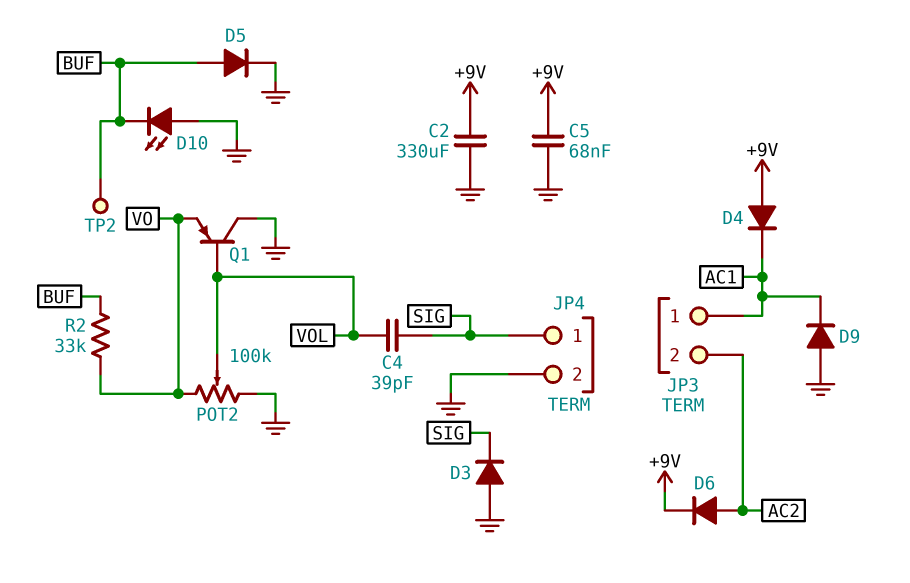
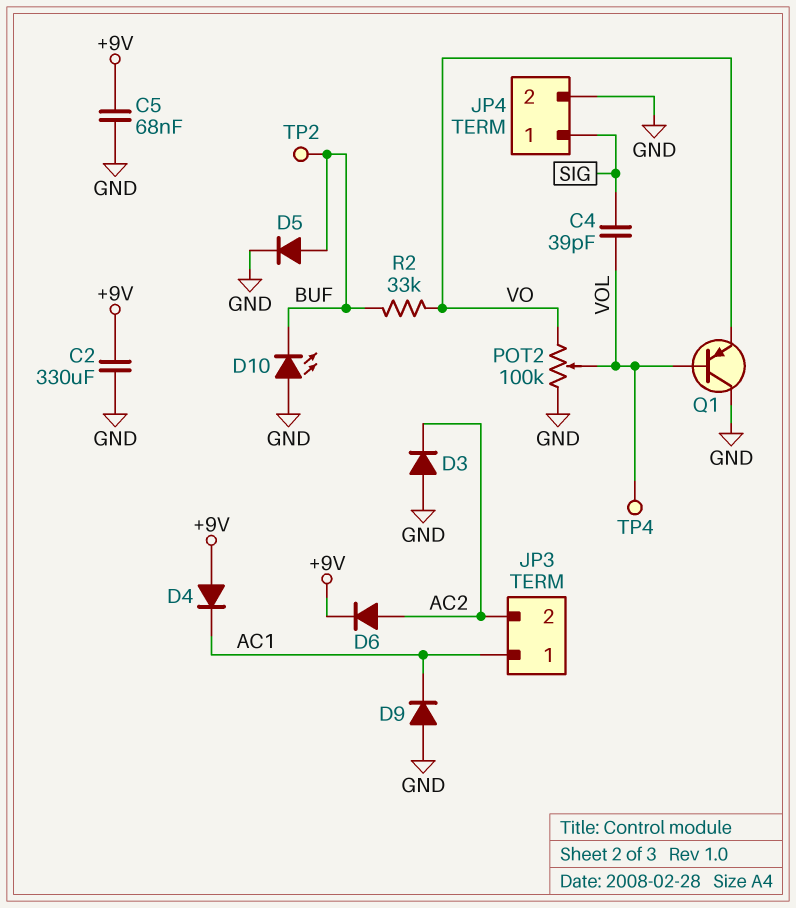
D3: diode (A GND, K SIG) -> diode (A GND, K AC2)
TP4: none -> test point (VOL)

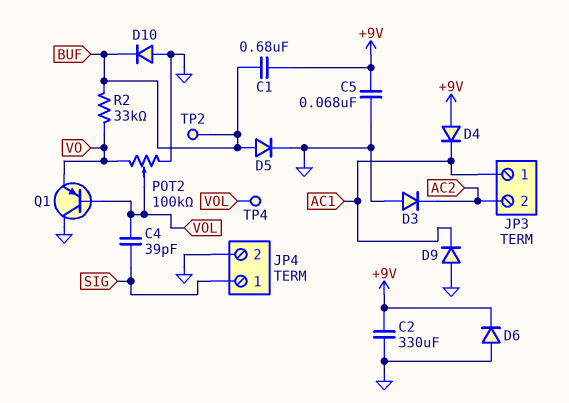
C1: none -> 680nF (+9V, BUF)
D6: diode (A AC2, K +9V) -> diode (A GND, K +9V)
D10: LED (A GND, K BUF) -> diode (A GND, K BUF)

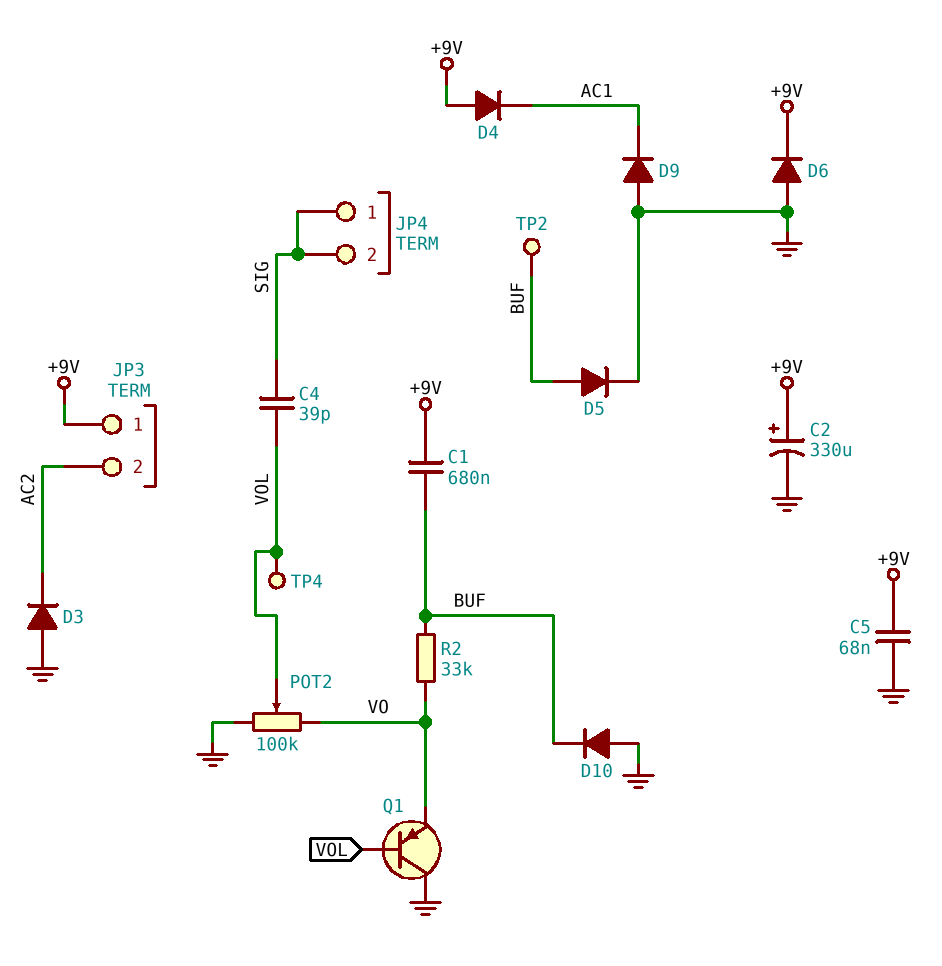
C2: 330uF (+9V, GND) -> 330uF (plus +9V, minus GND)
JP3 pin 1: AC1 -> +9V
JP4 pin 2: GND -> SIG

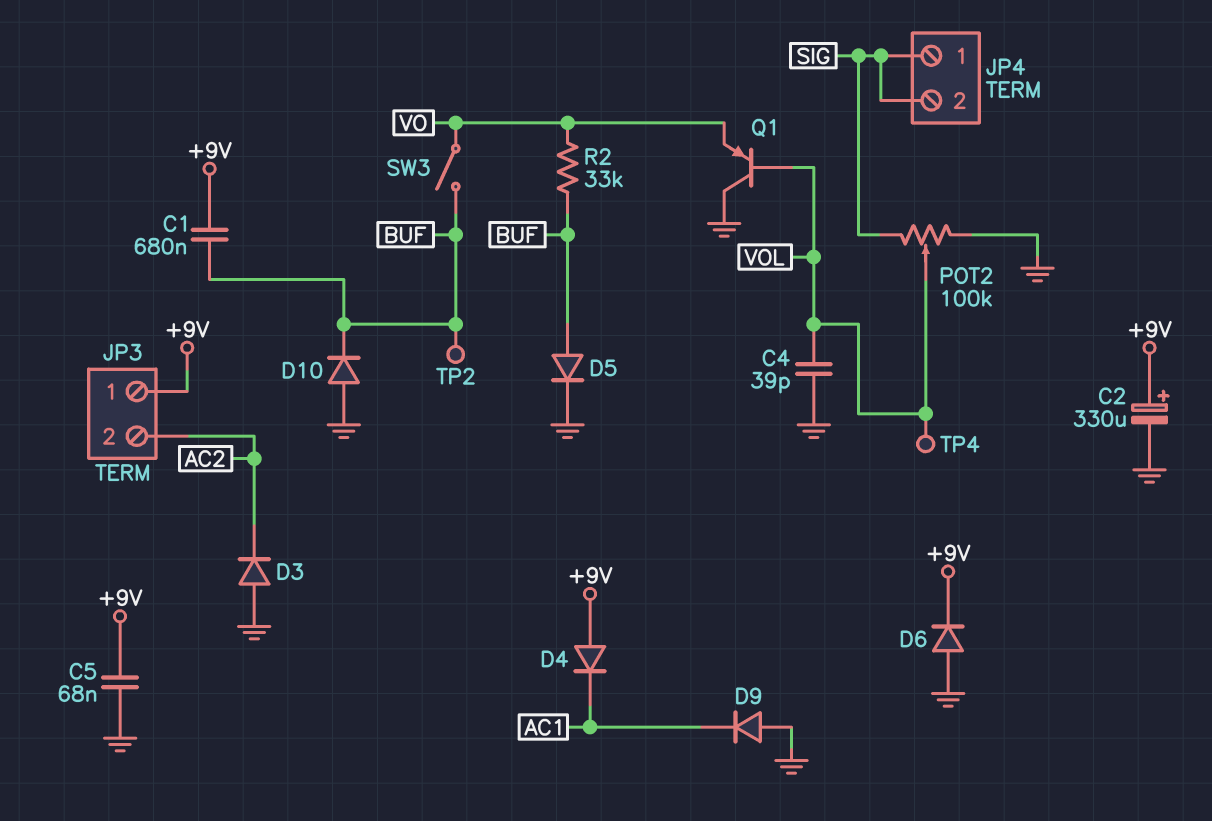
C4: 39pF (SIG, VOL) -> 39pF (GND, VOL)
POT2: 100k (GND, VO, wiper VOL) -> 100k (GND, SIG, wiper VOL)
SW3: none -> switch (BUF, VO)

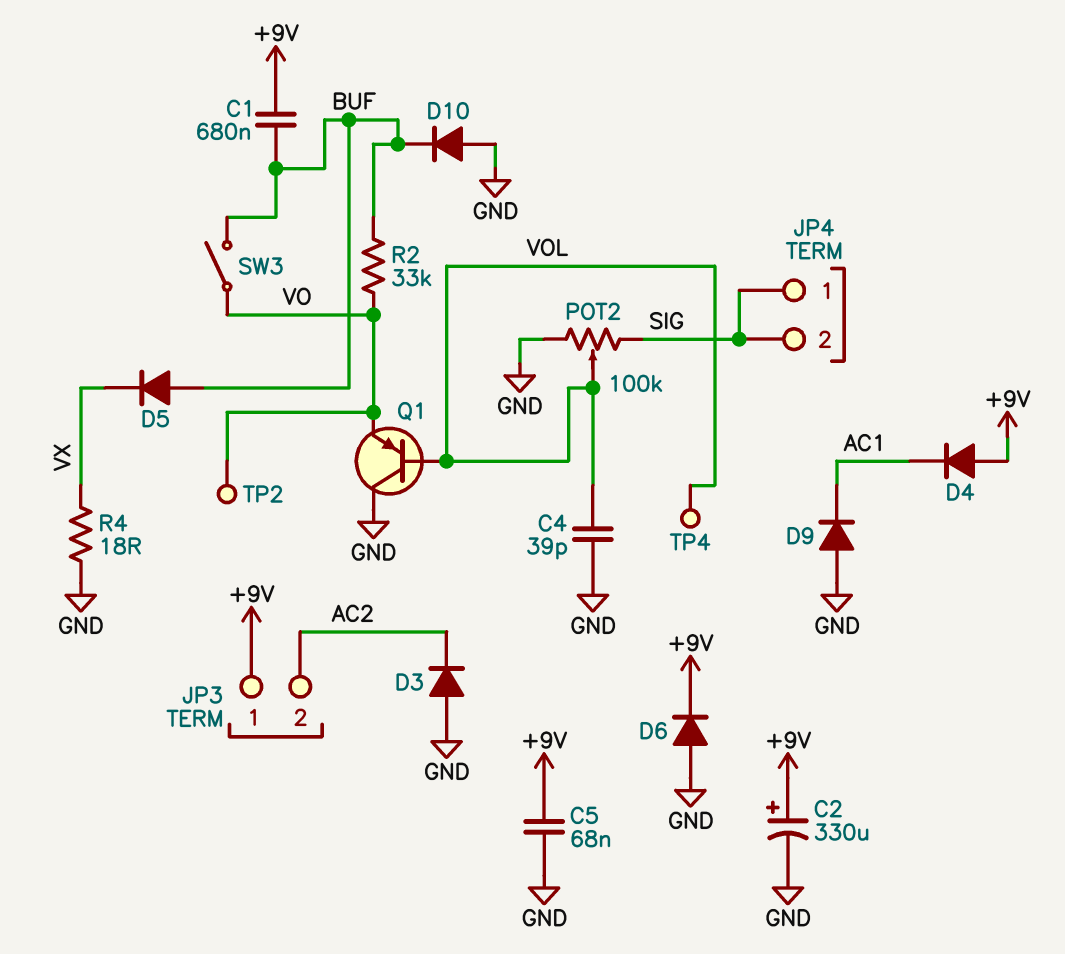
D5: diode (A BUF, K GND) -> diode (A BUF, K VX)
R4: none -> 18 (GND, VX)
TP2: test point (BUF) -> test point (VO)

